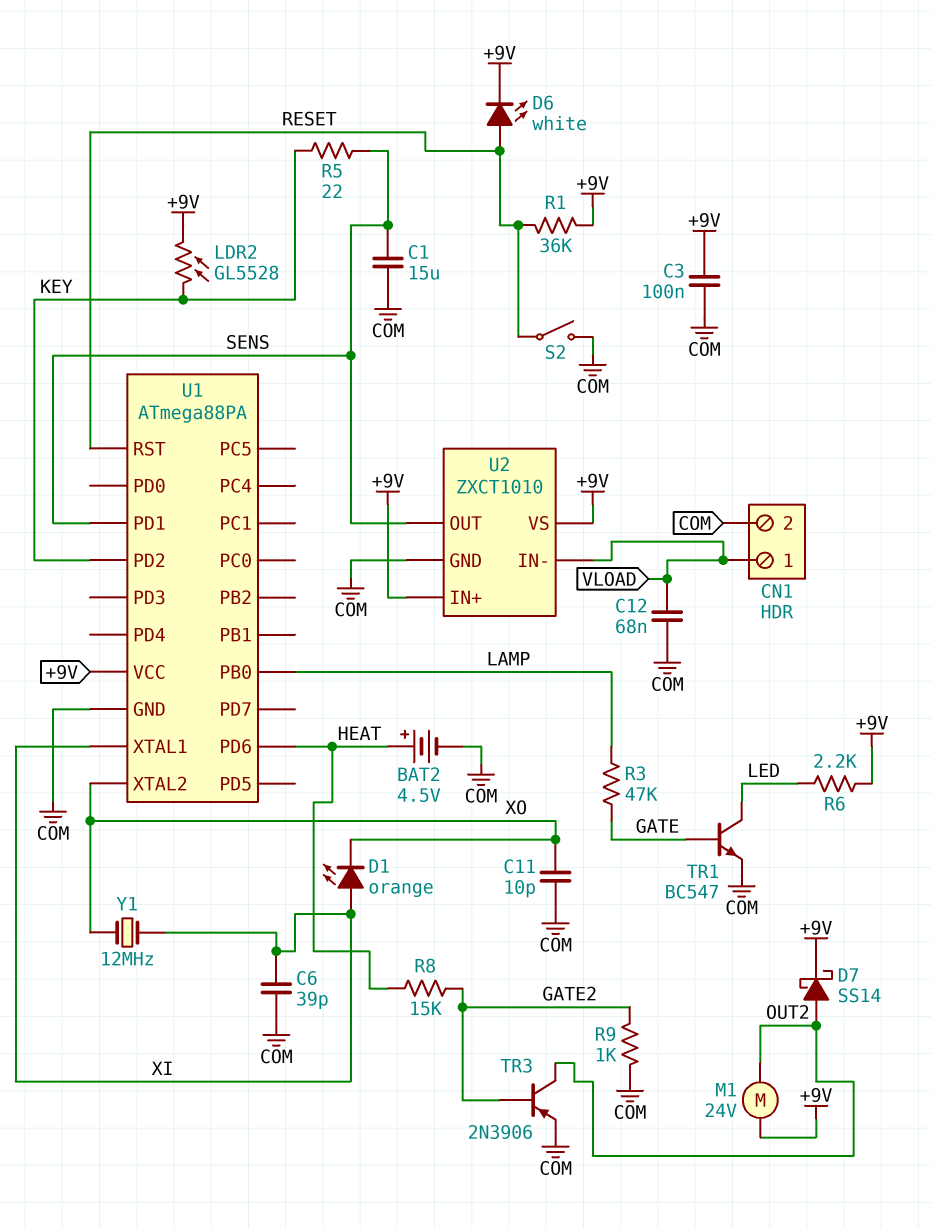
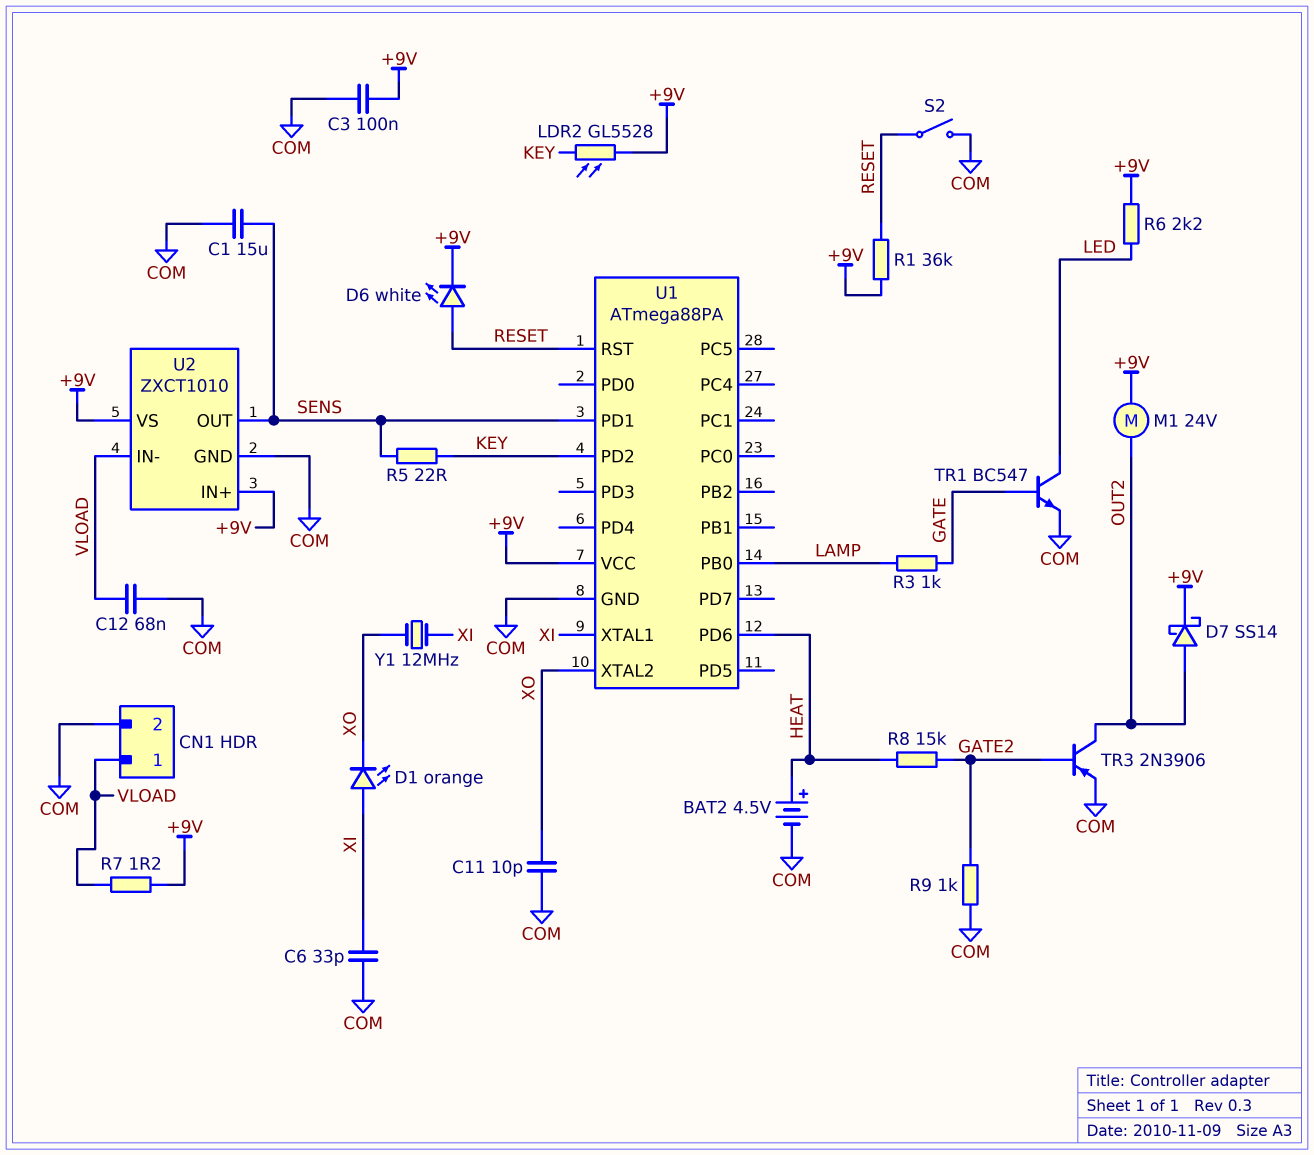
C6: 39pF (COM, XI) -> 33pF (COM, XI)
R3: 47k (GATE, LAMP) -> 1k (GATE, LAMP)
R7: none -> 1.2 (+9V, VLOAD)

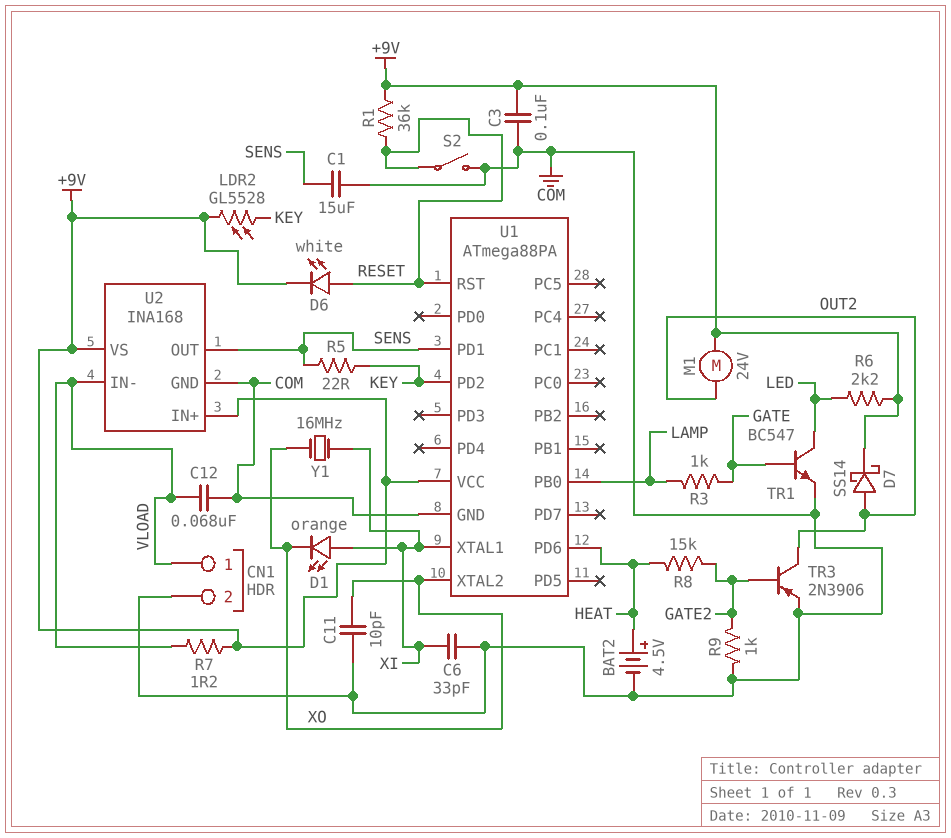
U2: ZXCT1010 -> INA168
Y1: 12MHz (XI, XO) -> 16MHz (XI, XO)

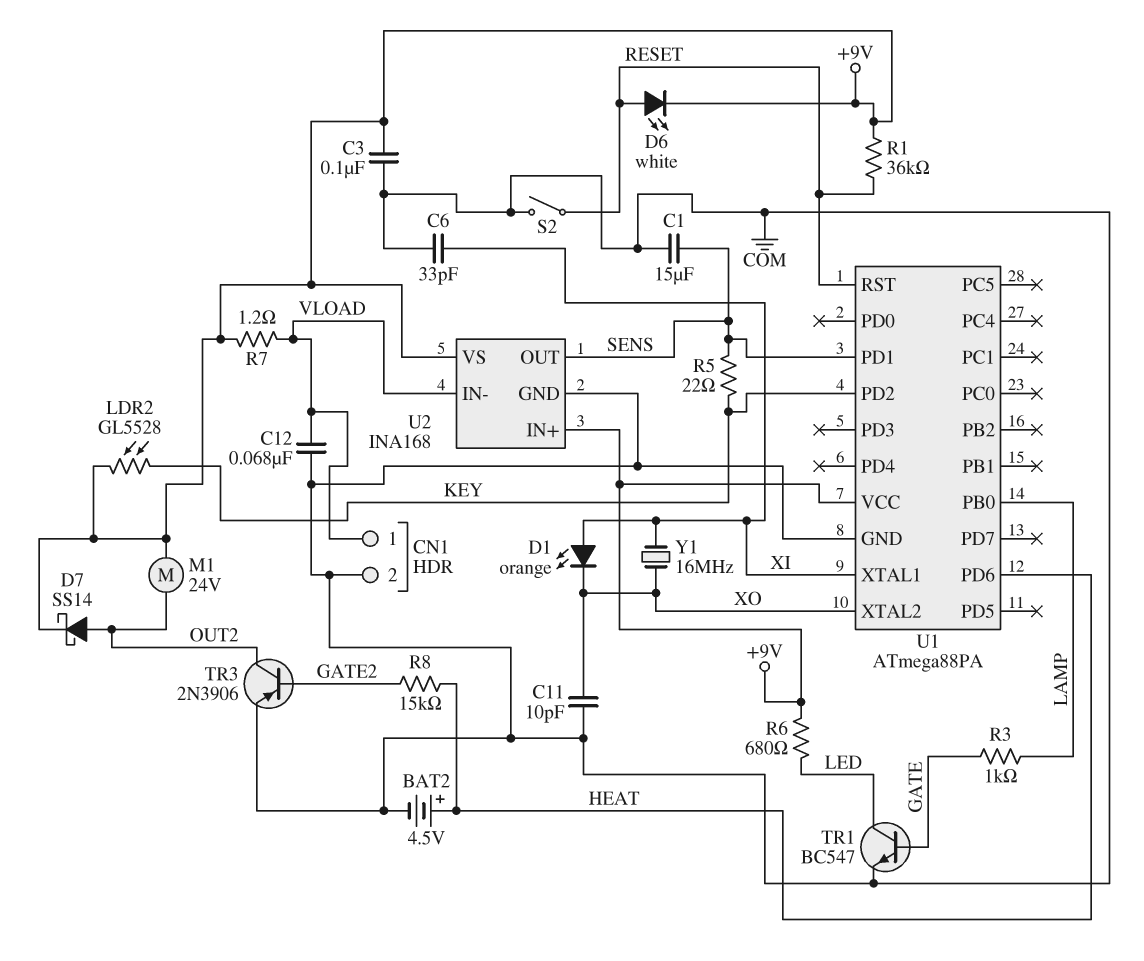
R6: 2.2k (+9V, LED) -> 680 (+9V, LED)
R9: 1k (COM, GATE2) -> none

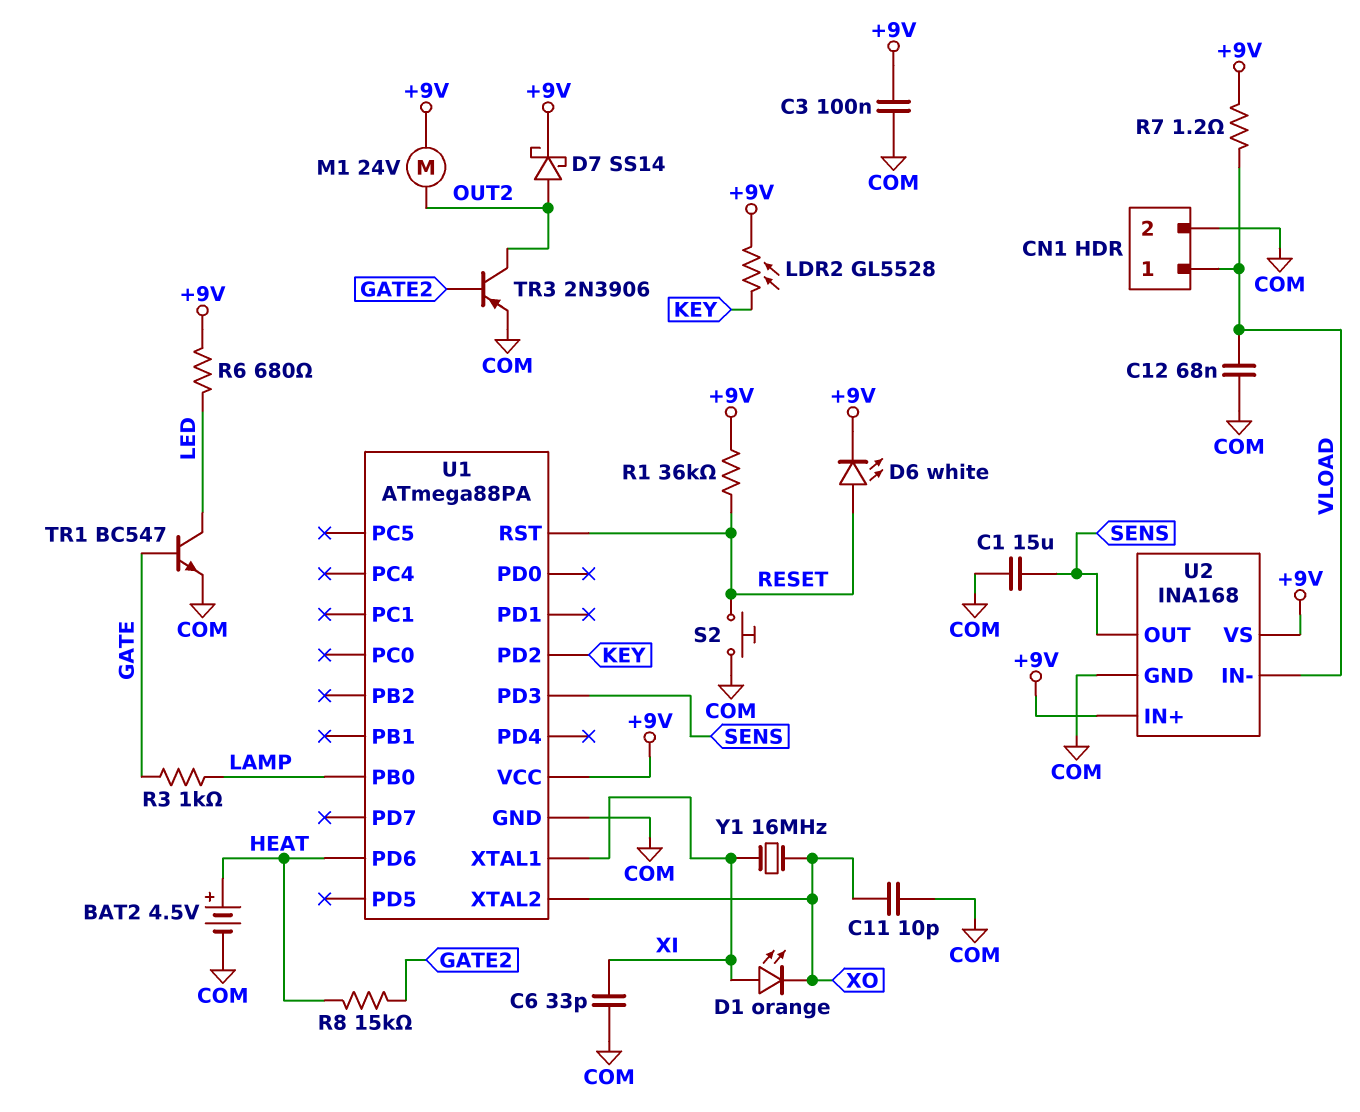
R5: 22 (KEY, SENS) -> none
S2: switch (COM, RESET) -> button (COM, RESET)
U1 pin PD1: SENS -> none
U1 pin PD3: none -> SENS

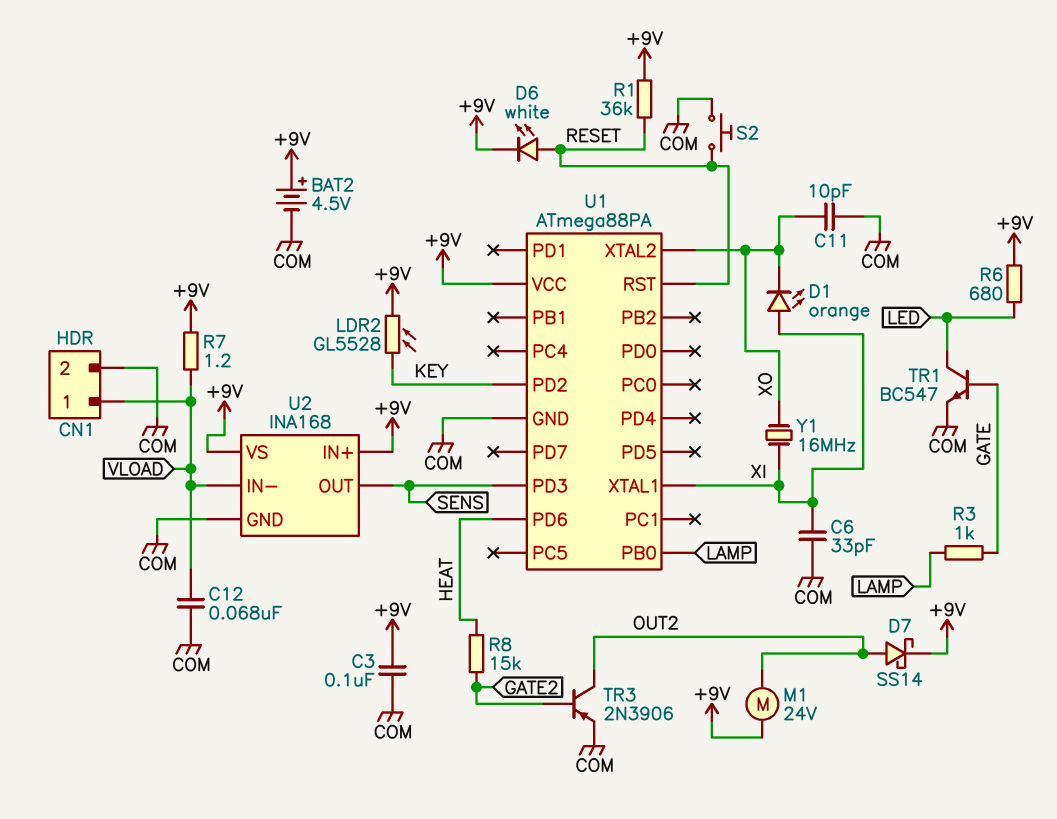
BAT2: 4.5V (plus HEAT, minus COM) -> 4.5V (plus +9V, minus COM)
C1: 15uF (COM, SENS) -> none

